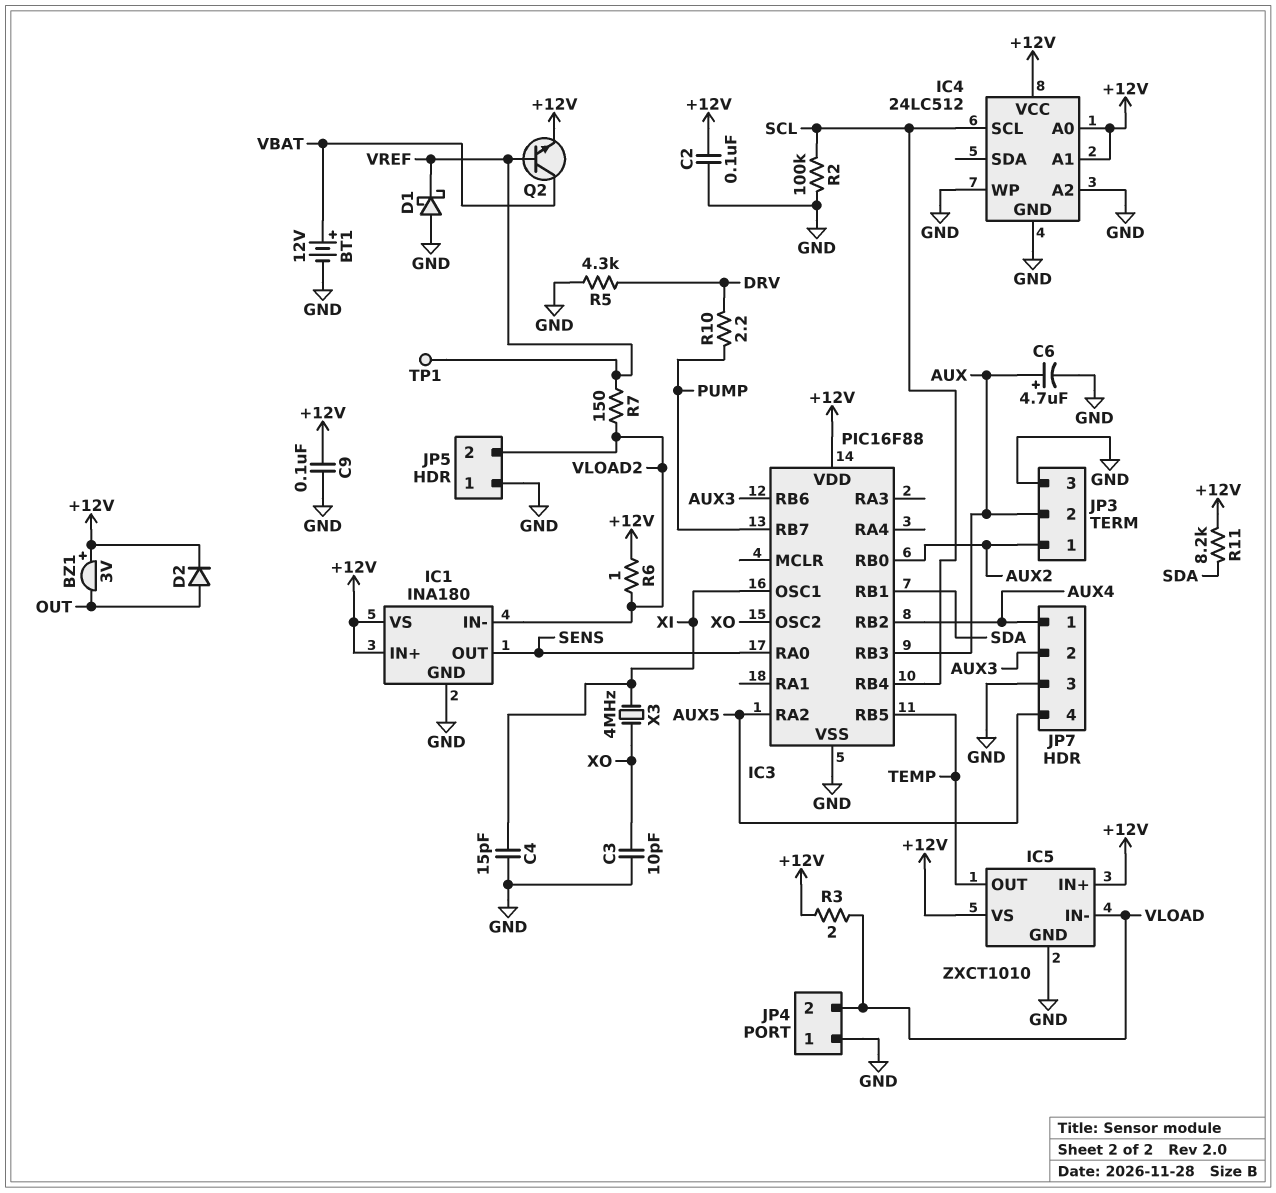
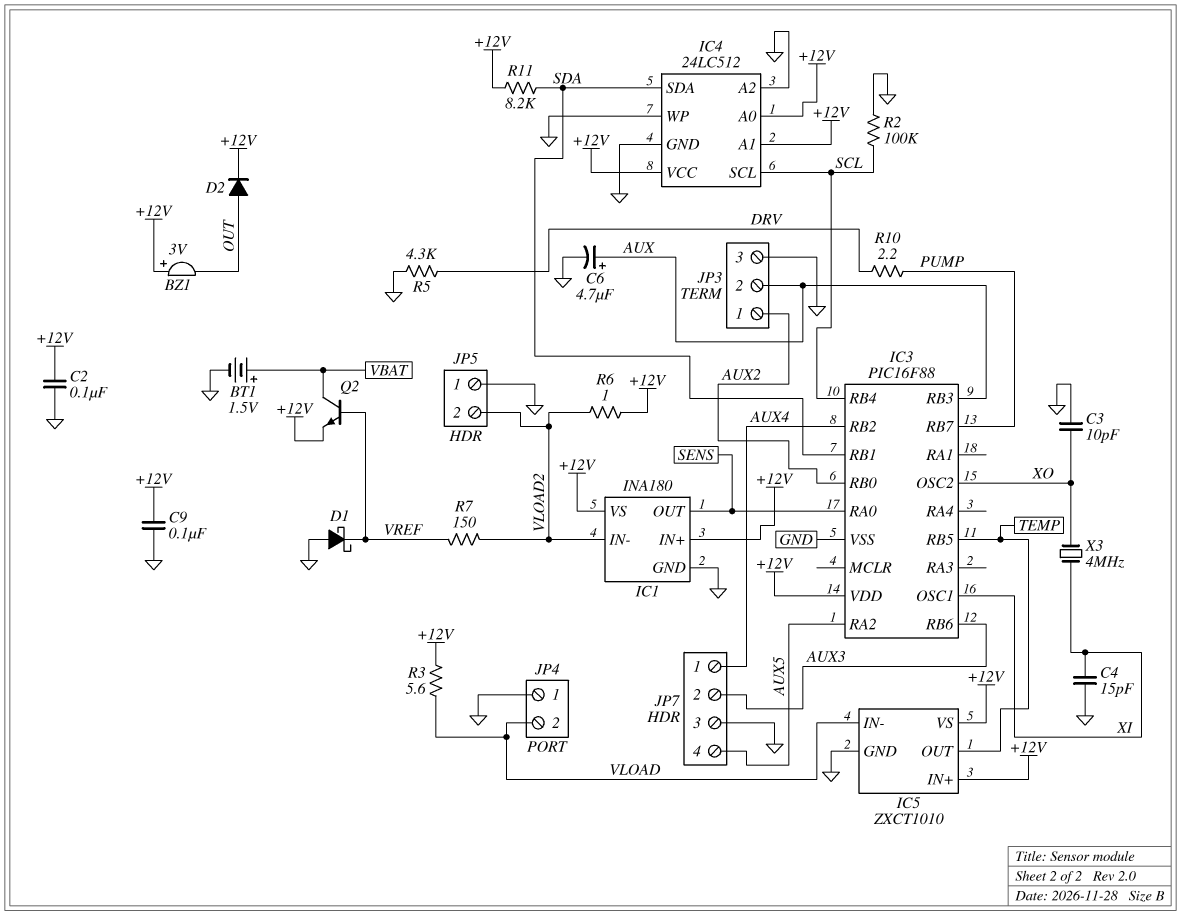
BT1: 12V (plus VBAT, minus GND) -> 1.5V (plus VBAT, minus GND)
IC4 pin SDA: none -> SDA
R3: 2 (+12V, VLOAD) -> 5.6 (+12V, VLOAD)
TP1: test point (VREF) -> none

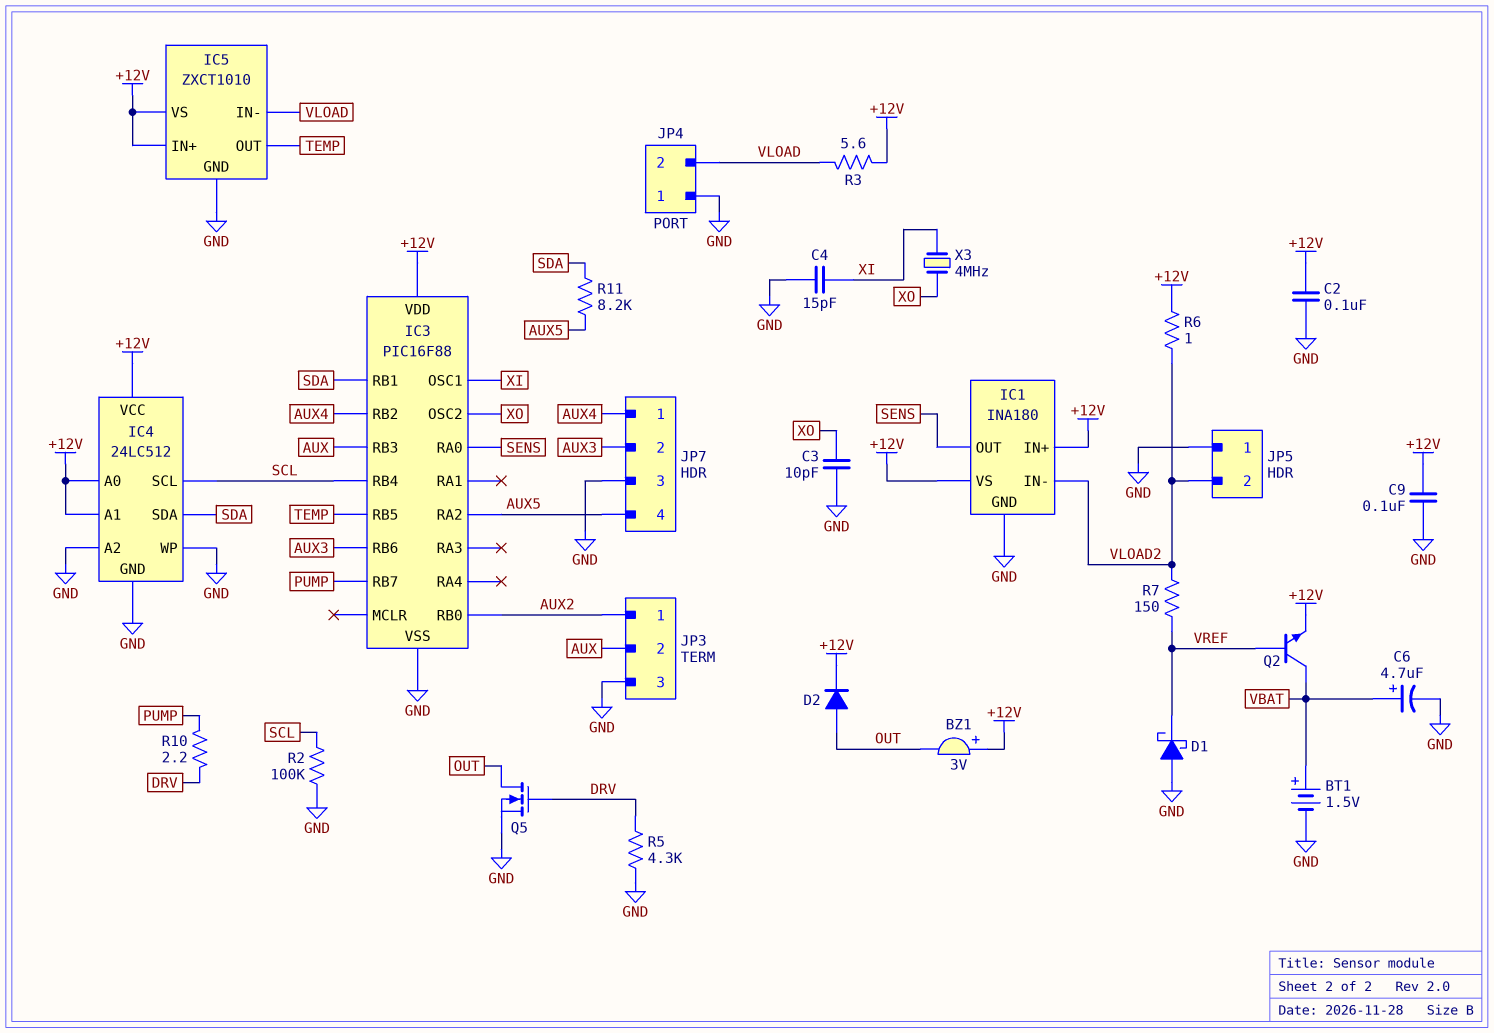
C6: 4.7uF (plus AUX, minus GND) -> 4.7uF (plus VBAT, minus GND)
Q5: none -> NMOS (G DRV, D OUT, S GND)
R11: 8.2k (+12V, SDA) -> 8.2k (AUX5, SDA)

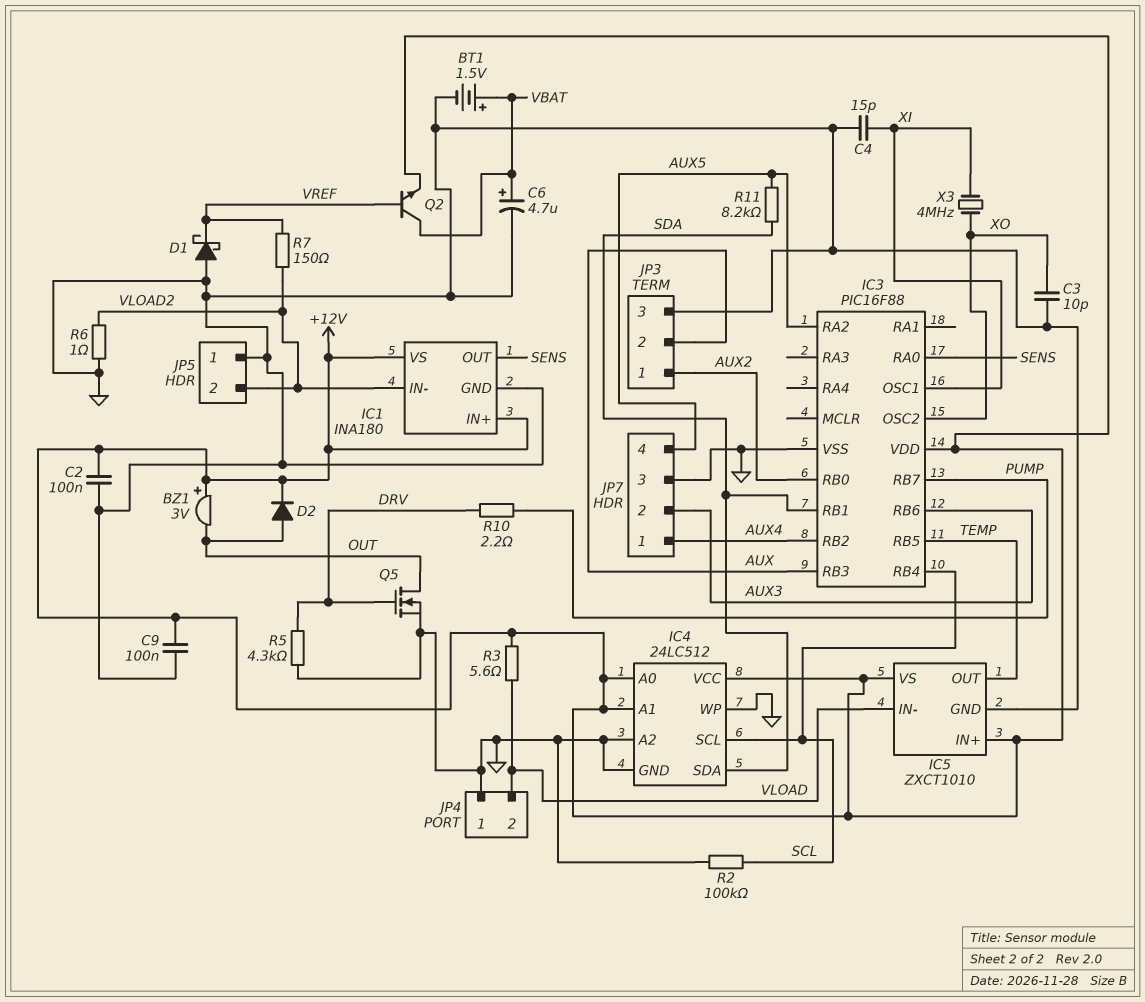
R6: 1 (+12V, VLOAD2) -> 1 (GND, VLOAD2)

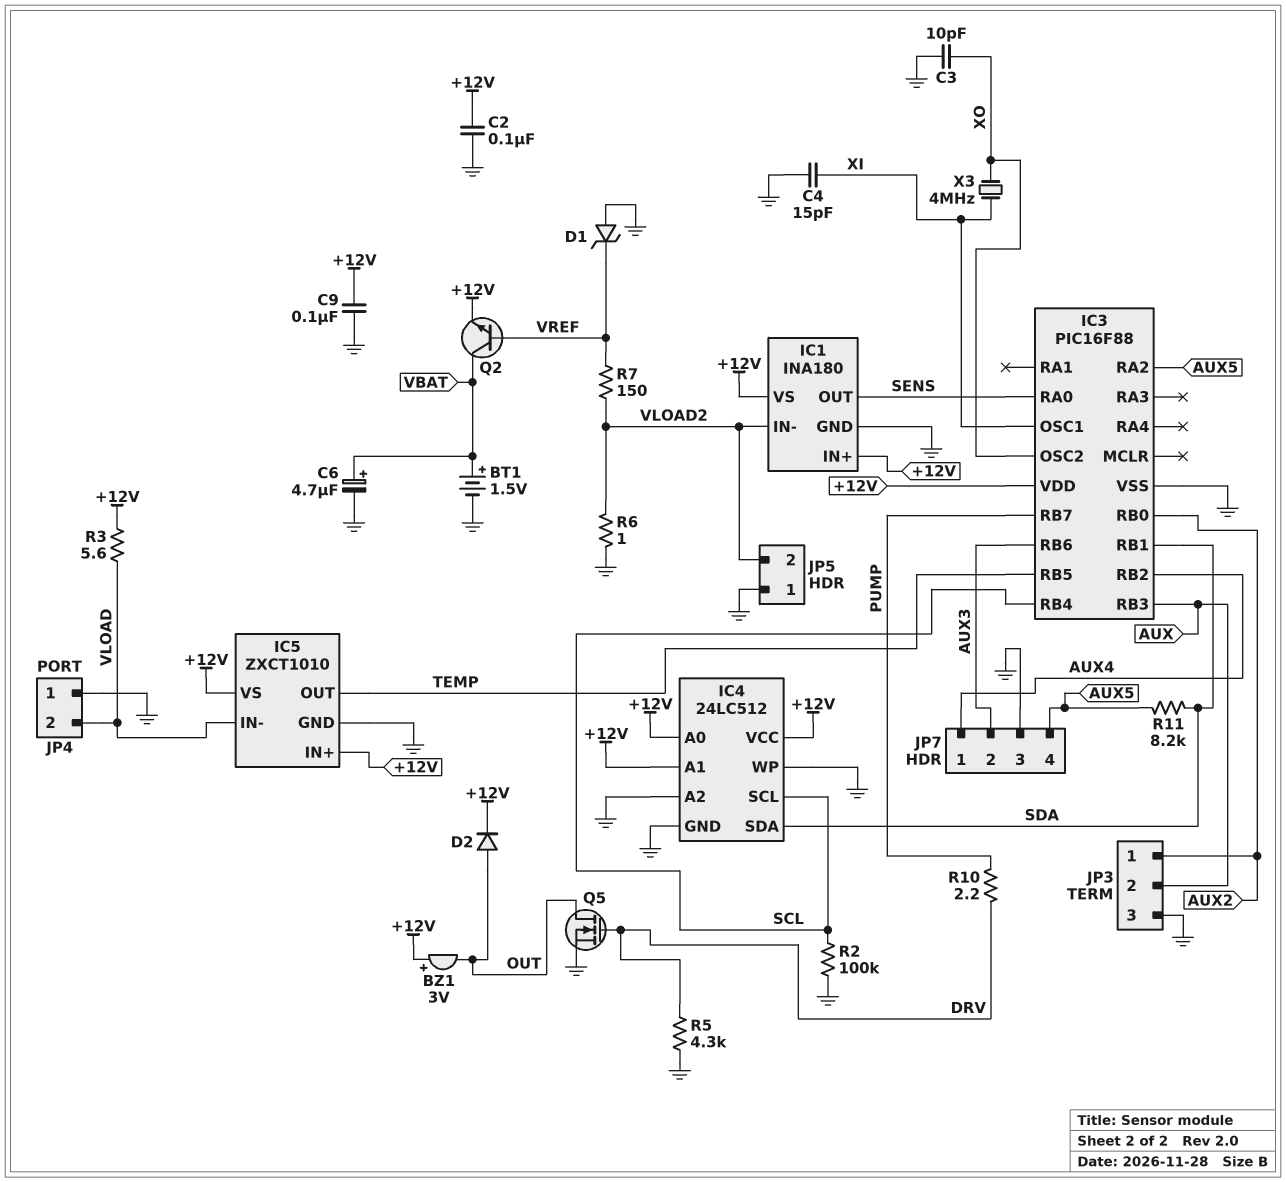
D1: schottky (A GND, K VREF) -> zener (A GND, K VREF)

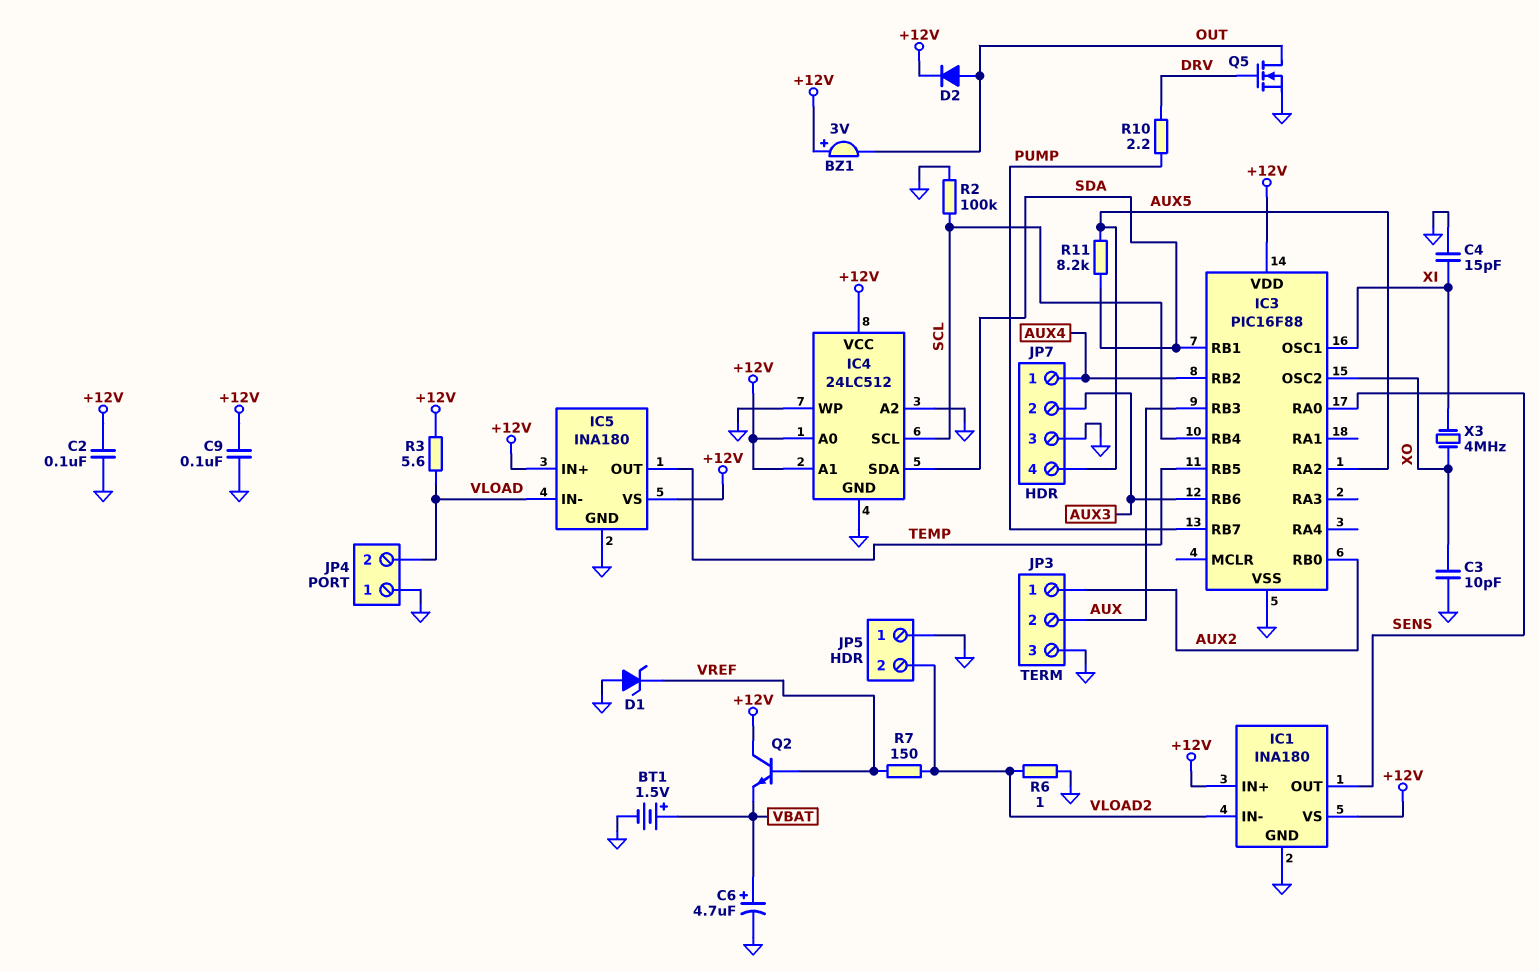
IC5: ZXCT1010 -> INA180
Q2: NPN (B VREF, C VBAT, E +12V) -> NPN (B VREF, C +12V, E VBAT)
R5: 4.3k (DRV, GND) -> none

